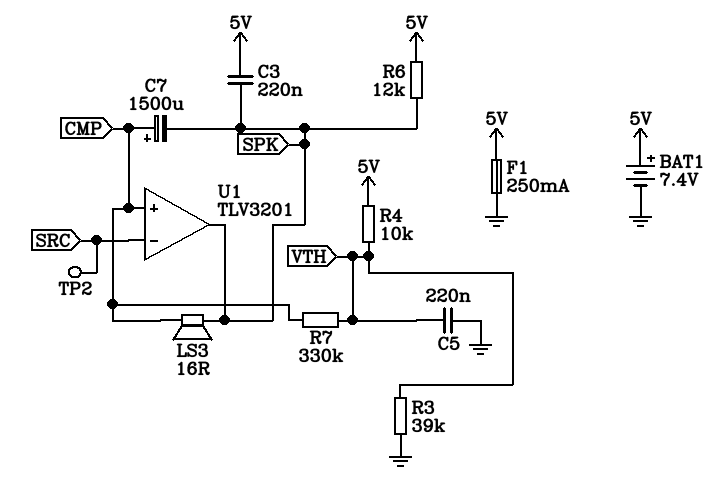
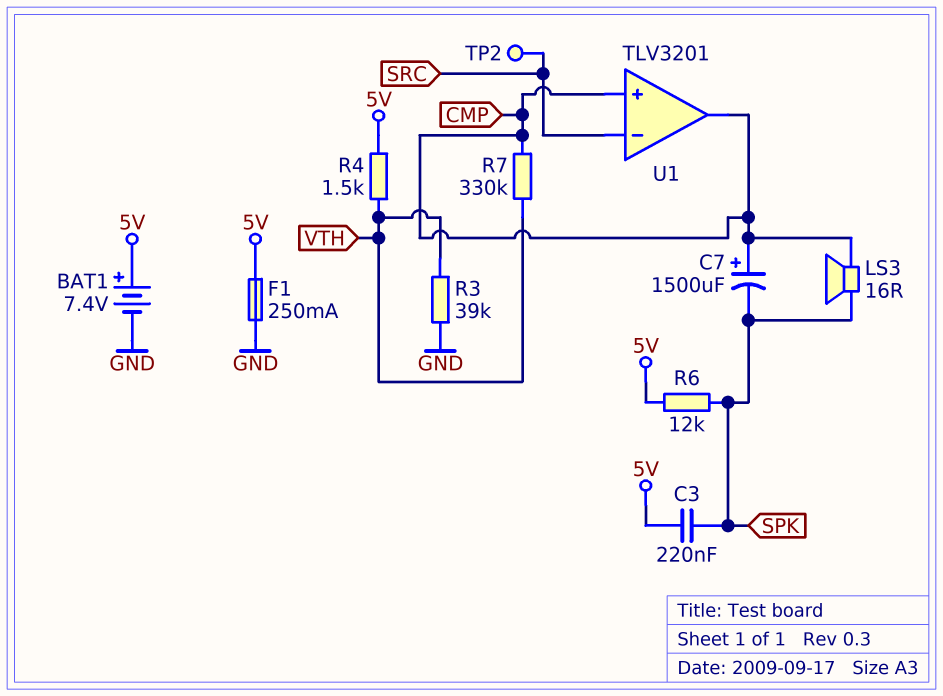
C5: 220nF (GND, VTH) -> none
R4: 10k (5V, VTH) -> 1.5k (5V, VTH)
U1 pin out: SPK -> CMP

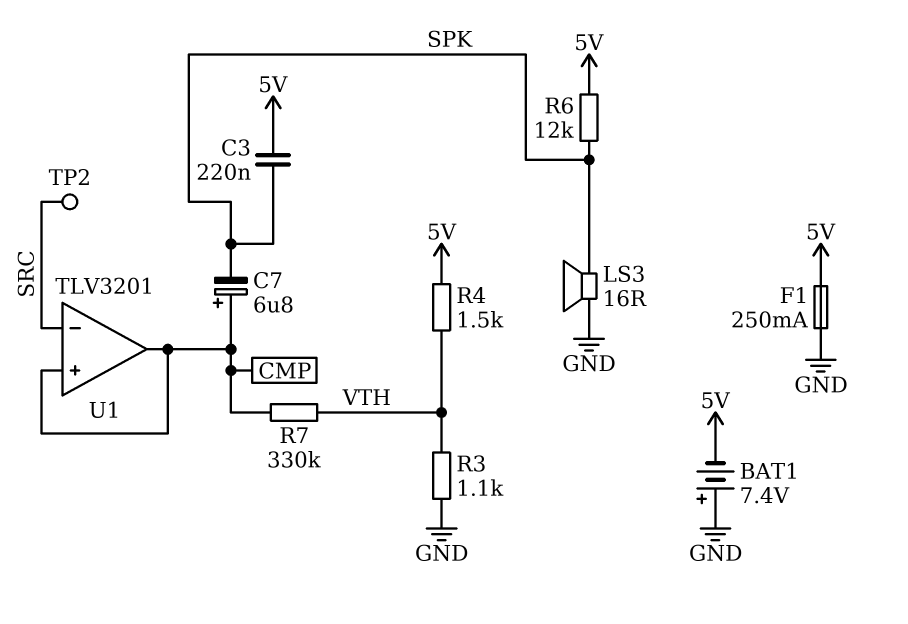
BAT1: 7.4V (plus 5V, minus GND) -> 7.4V (plus GND, minus 5V)
C7: 1500uF (plus CMP, minus SPK) -> 6.8uF (plus CMP, minus SPK)
LS3: speaker 16R (CMP, SPK) -> speaker 16R (GND, SPK)
R3: 39k (GND, VTH) -> 1.1k (GND, VTH)

